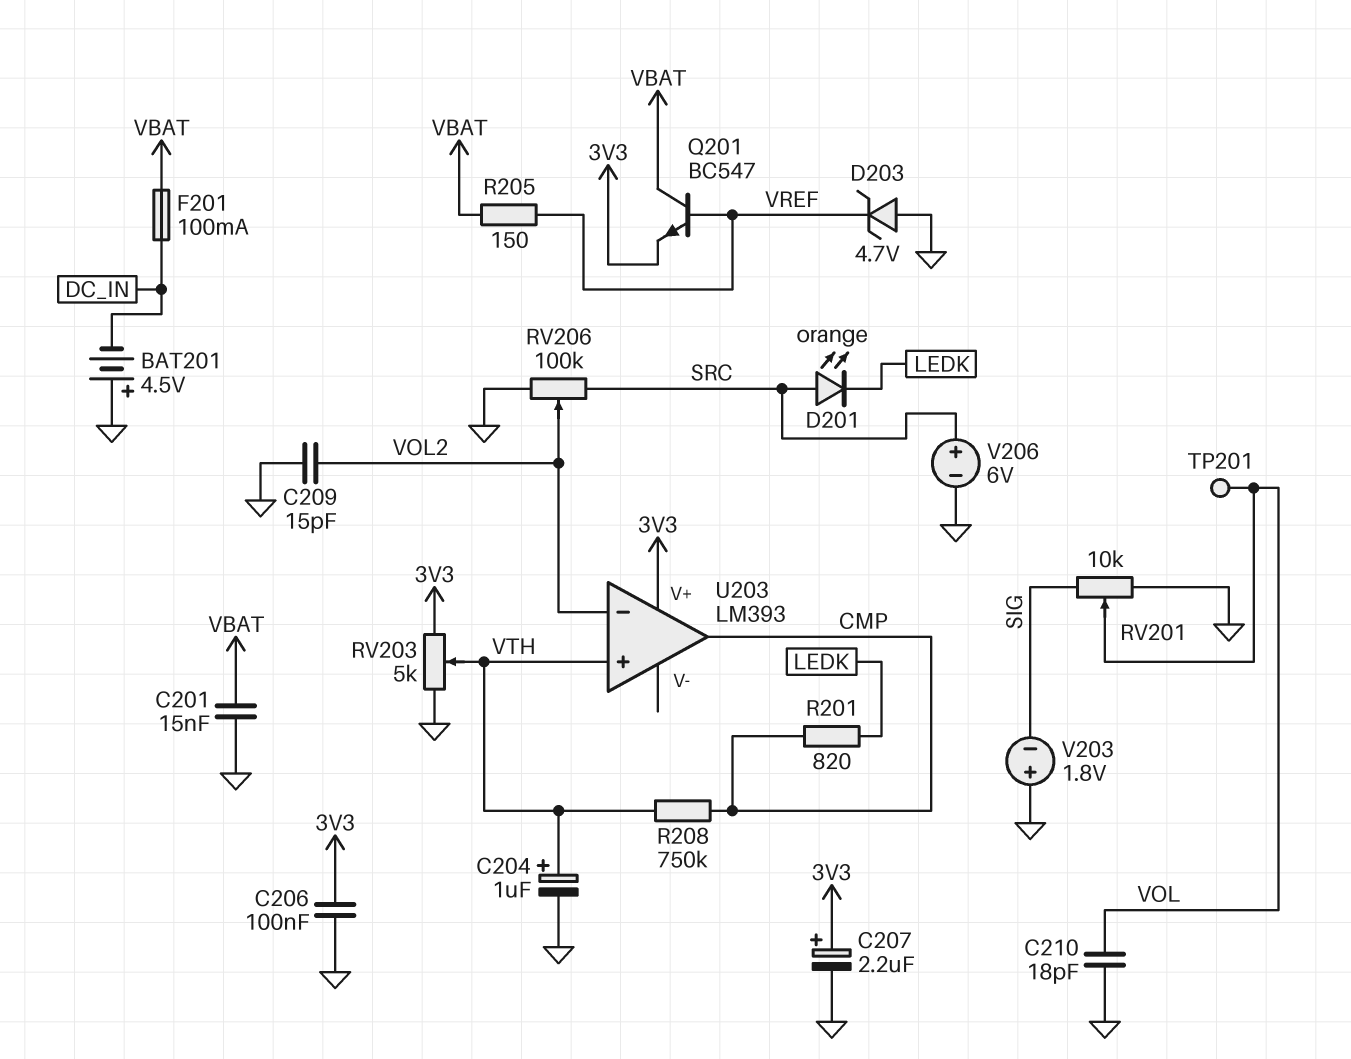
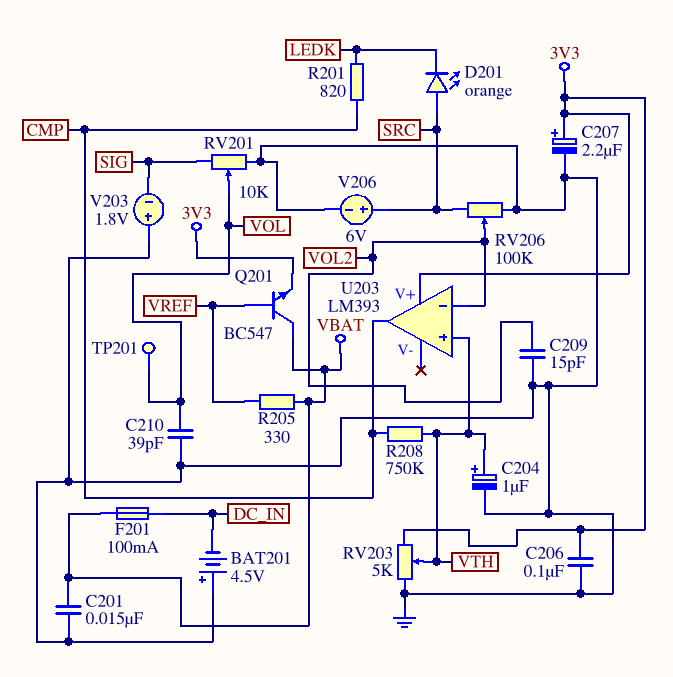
C210: 18pF (GND, VOL) -> 39pF (GND, VOL)
D203: zener 4.7V (A GND, K VREF) -> none
R205: 150 (VBAT, VREF) -> 330 (VBAT, VREF)

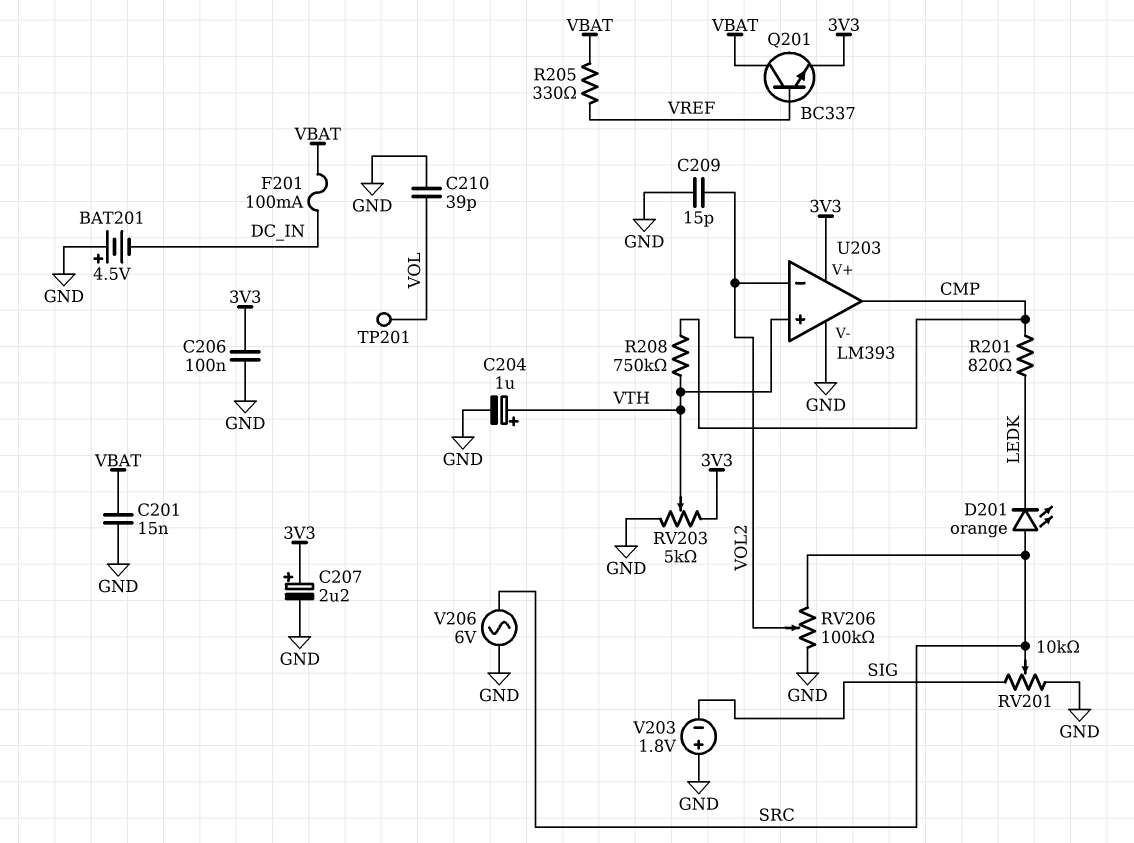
Q201: NPN BC547 (B VREF, C VBAT, E 3V3) -> NPN BC337 (B VREF, C VBAT, E 3V3)
RV201: 10k (GND, SIG, wiper VOL) -> 10k (GND, SIG, wiper SRC)
U203 pin V-: none -> GND
V206: 6V (plus SRC, minus GND) -> AC 6V (GND, SRC)

